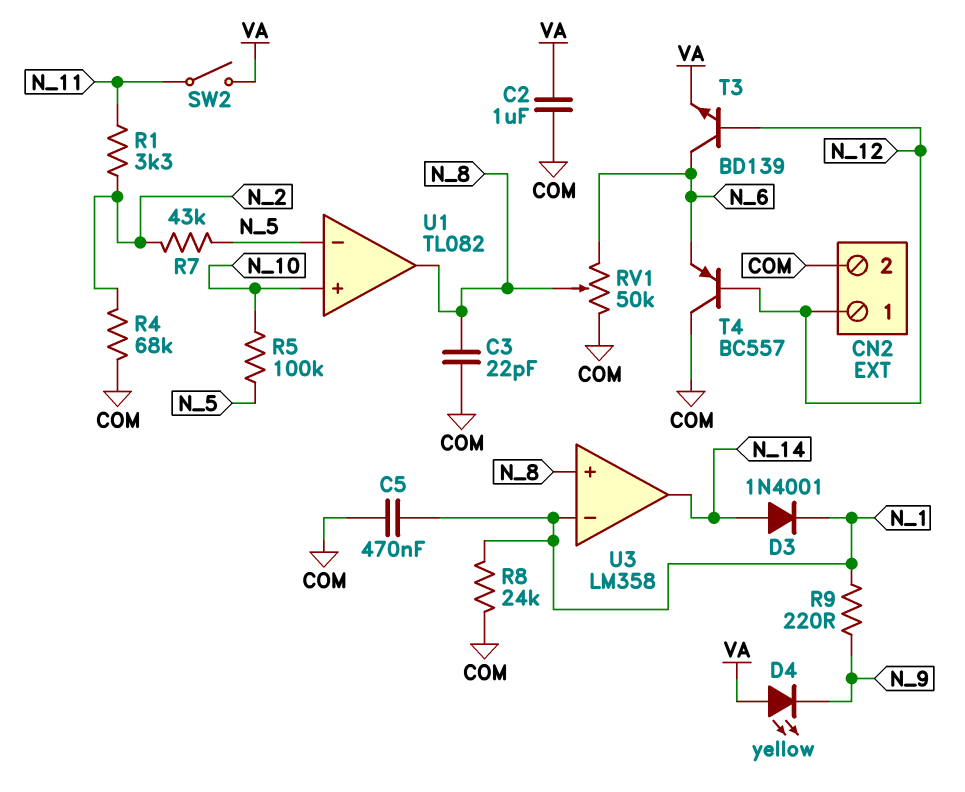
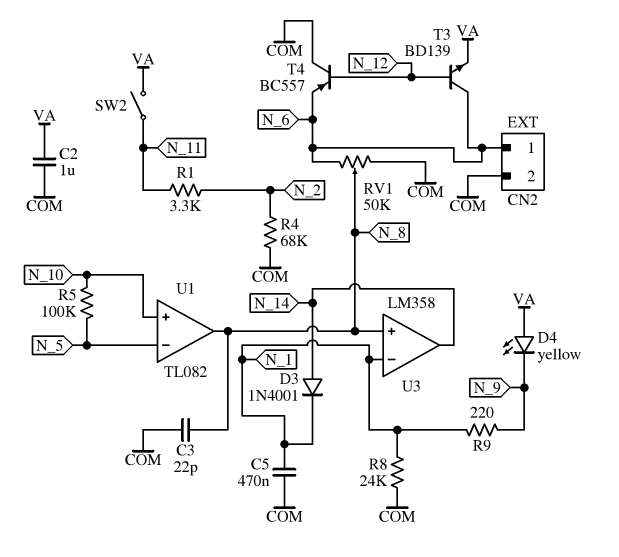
CN2 pin 1: N_12 -> N_6
R7: 43k (N_2, N_5) -> none

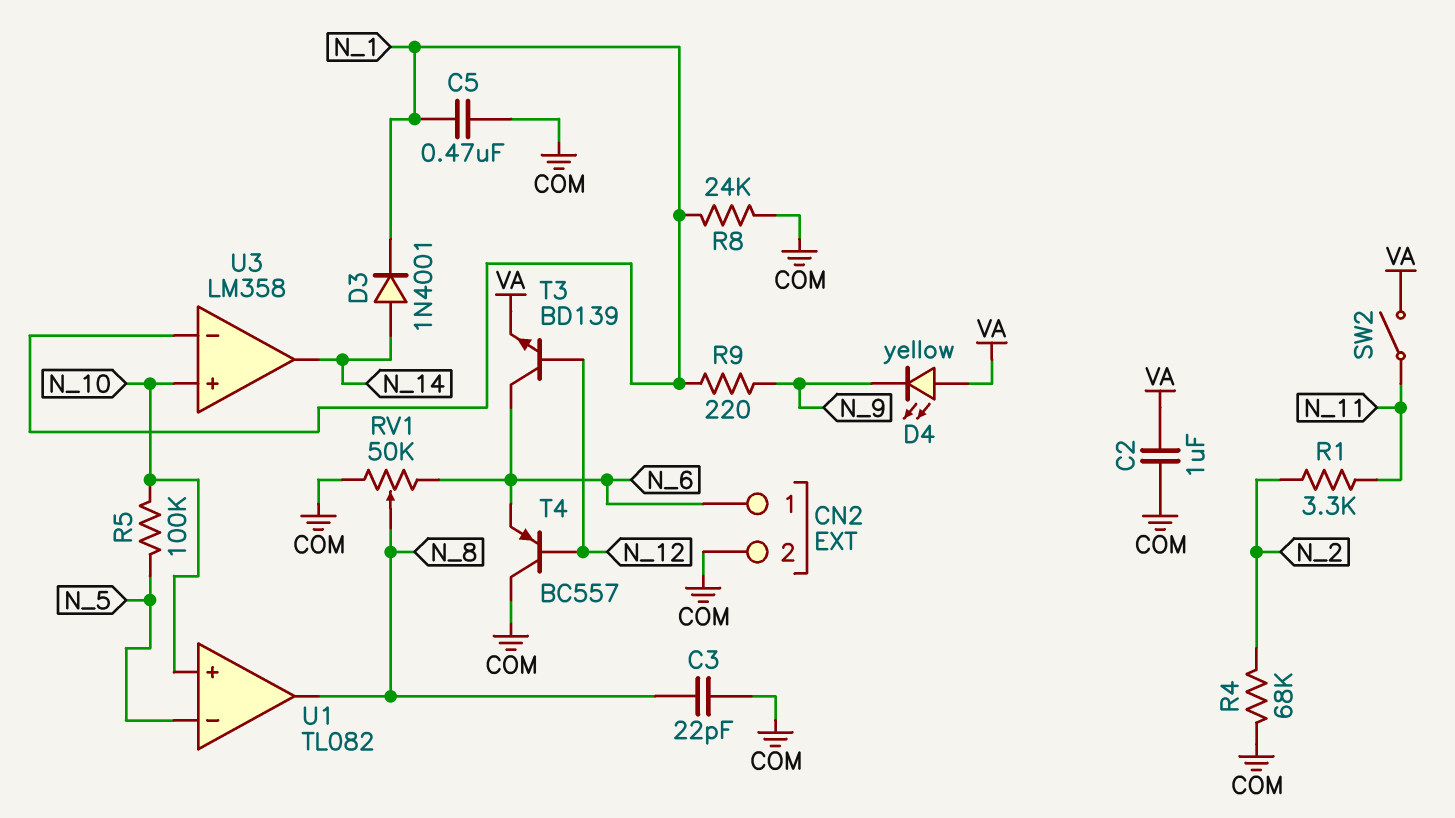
U3 pin in+: N_8 -> N_10

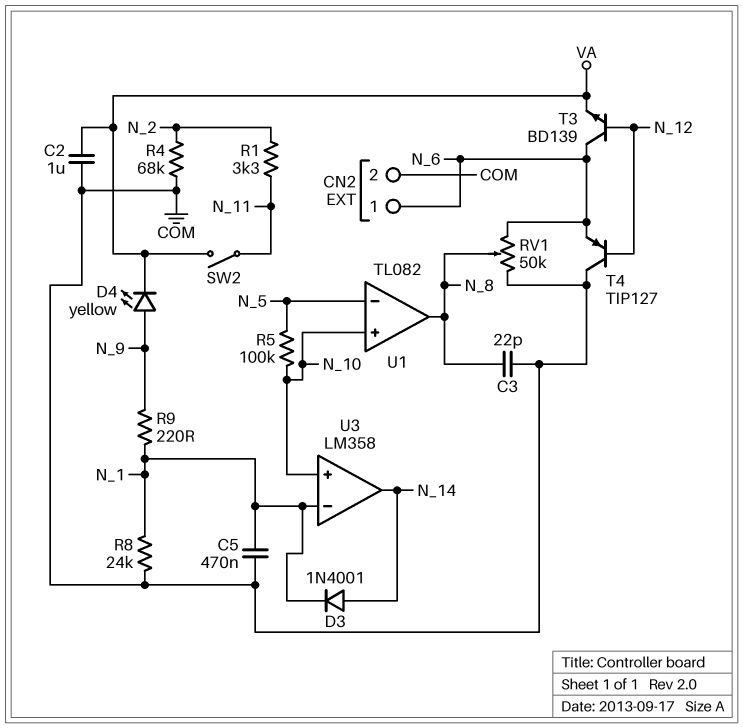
D4: LED yellow (A VA, K N_9) -> LED yellow (A N_9, K VA)
T4: PNP BC557 (B N_12, C COM, E N_6) -> PNP TIP127 (B N_12, C COM, E N_6)

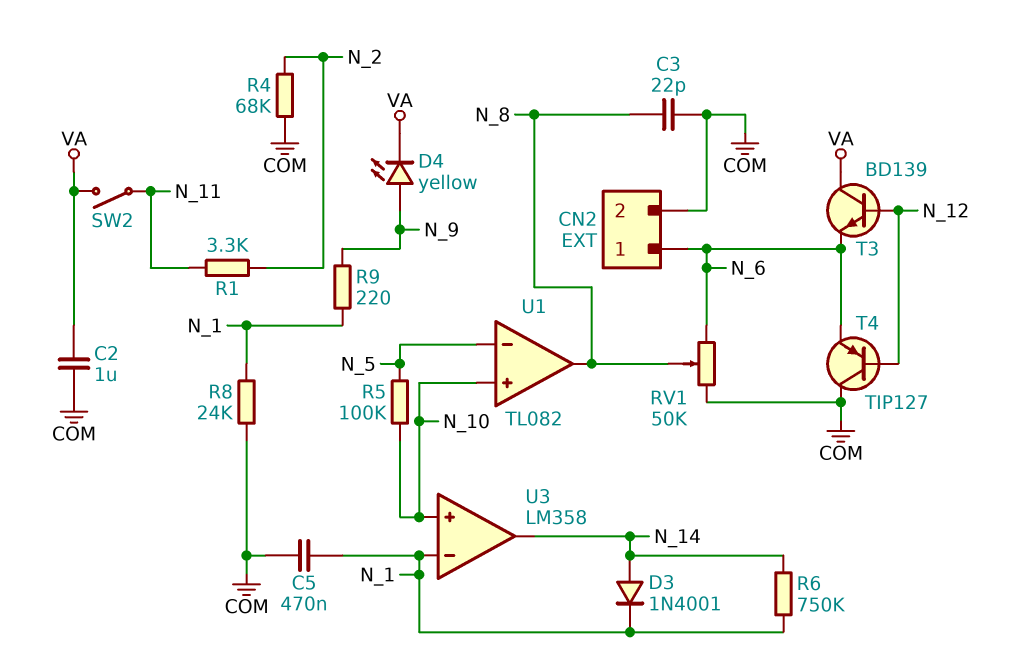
R6: none -> 750k (N_1, N_14)
T3: NPN BD139 (B N_12, C N_6, E VA) -> NPN BD139 (B N_12, C VA, E N_6)

